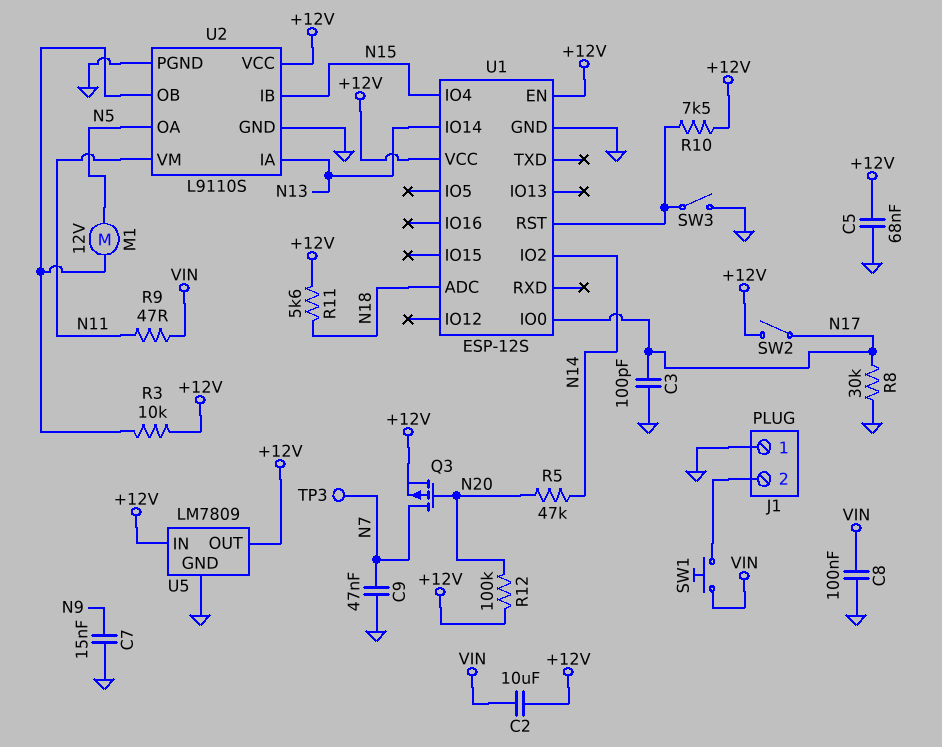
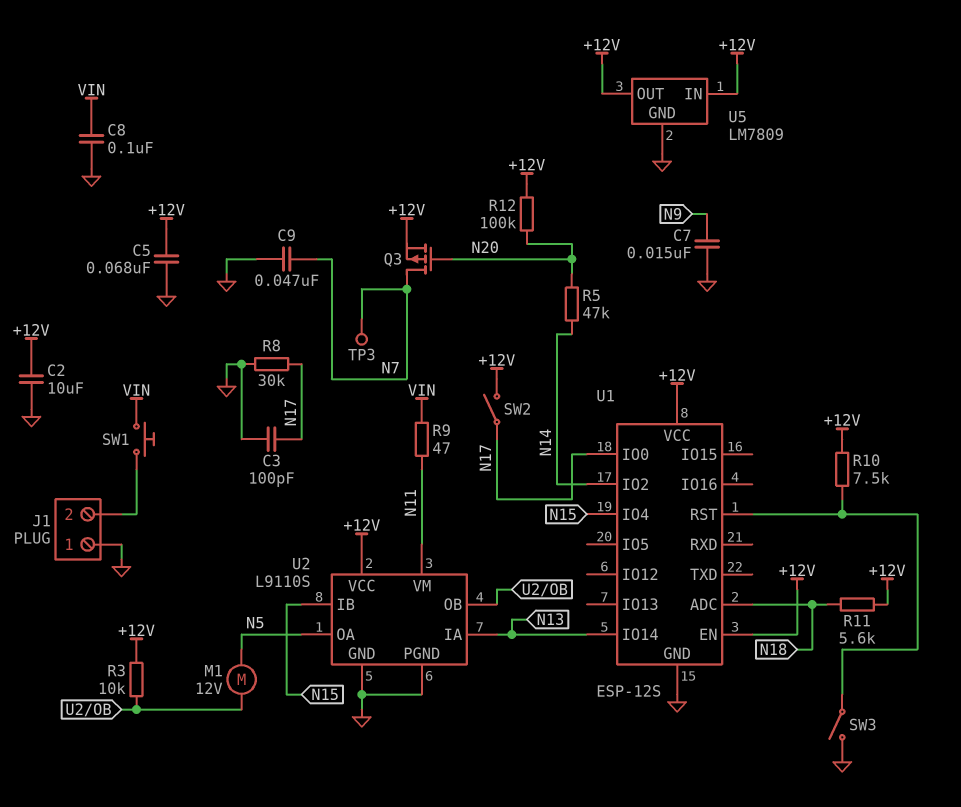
C2: 10uF (+12V, VIN) -> 10uF (+12V, GND)

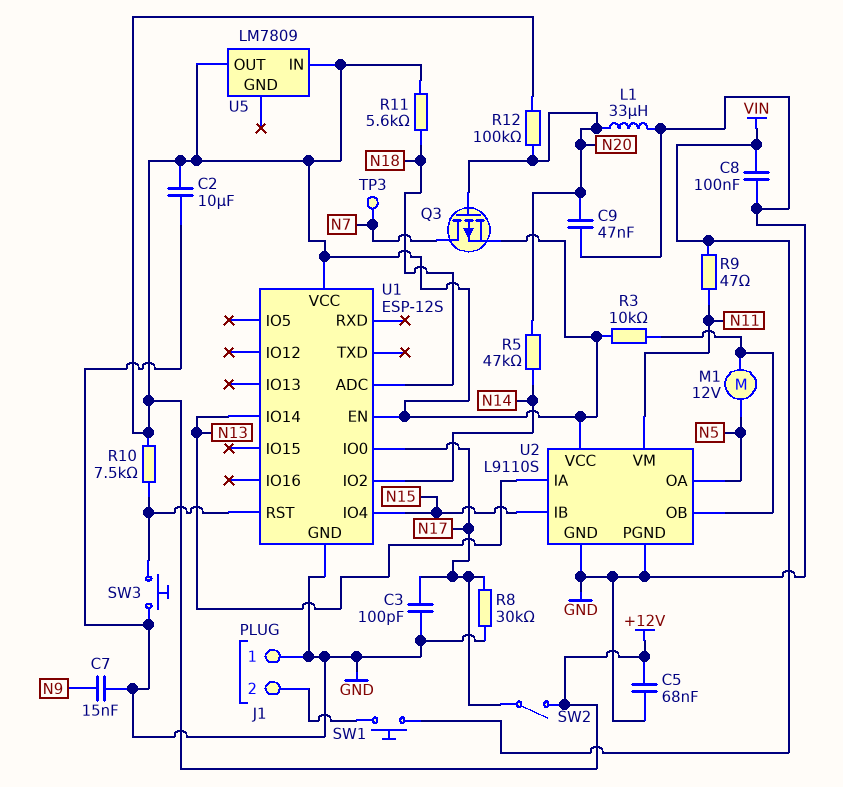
C9: 47nF (GND, N7) -> 47nF (GND, N20)
L1: none -> 33uH (GND, N20)
SW3: switch (GND, U1/RST) -> button (GND, U1/RST)
U5 pin GND: GND -> none

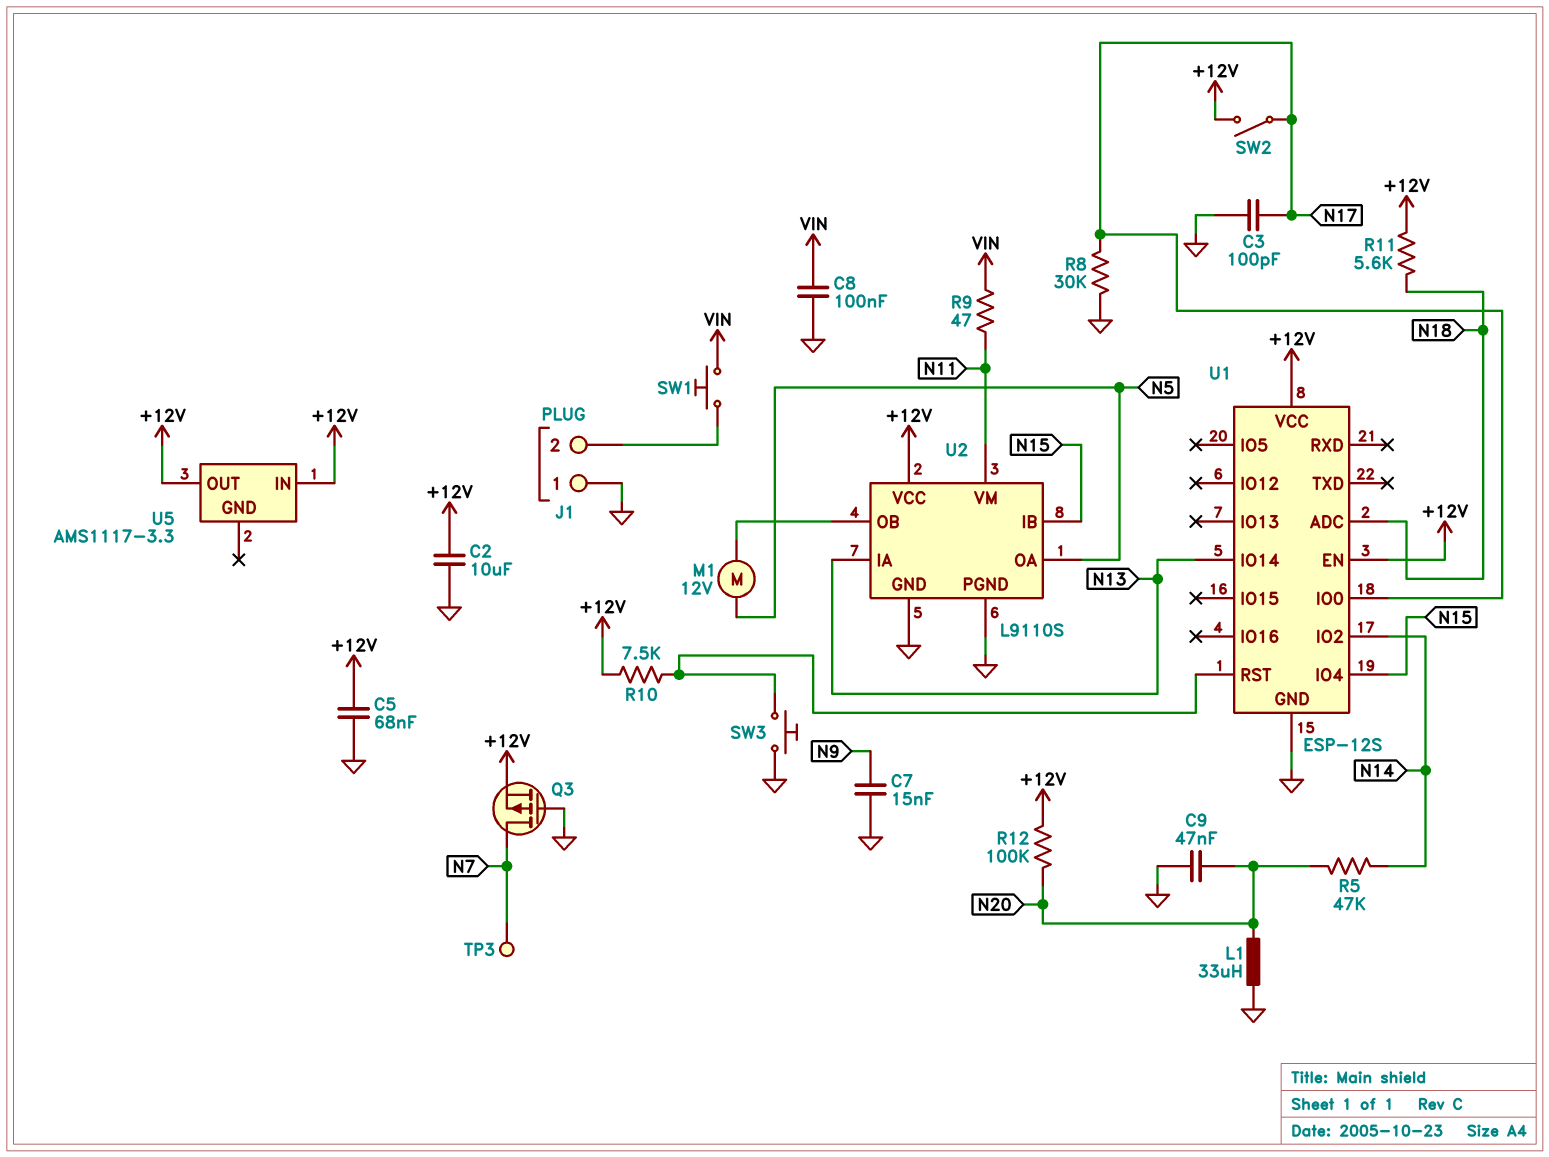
Q3: PMOS (G N20, D N7, S +12V) -> PMOS (G GND, D N7, S +12V)
R3: 10k (+12V, U2/OB) -> none
U5: LM7809 -> AMS1117-3.3

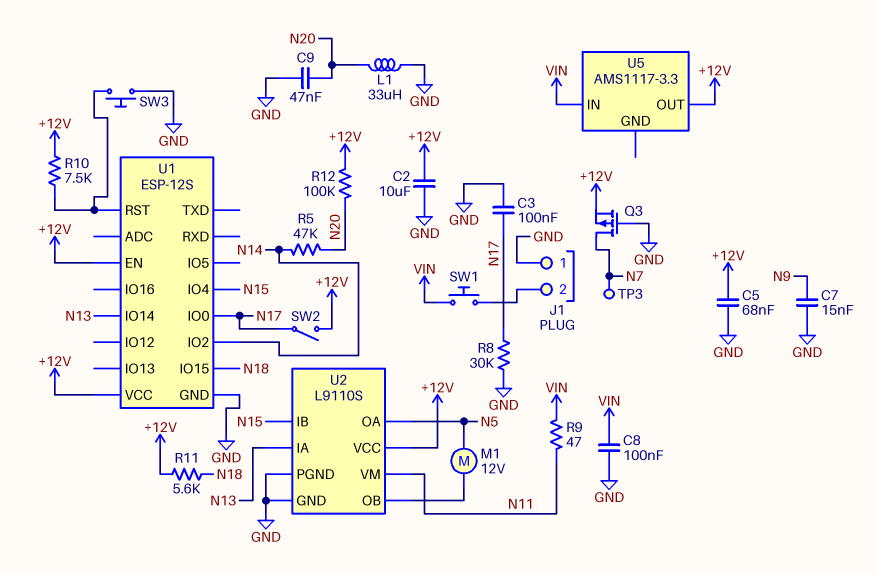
C3: 100pF (GND, N17) -> 100nF (GND, N17)
U1 pin ADC: N18 -> none
U1 pin IO15: none -> N18
U5 pin IN: +12V -> VIN

